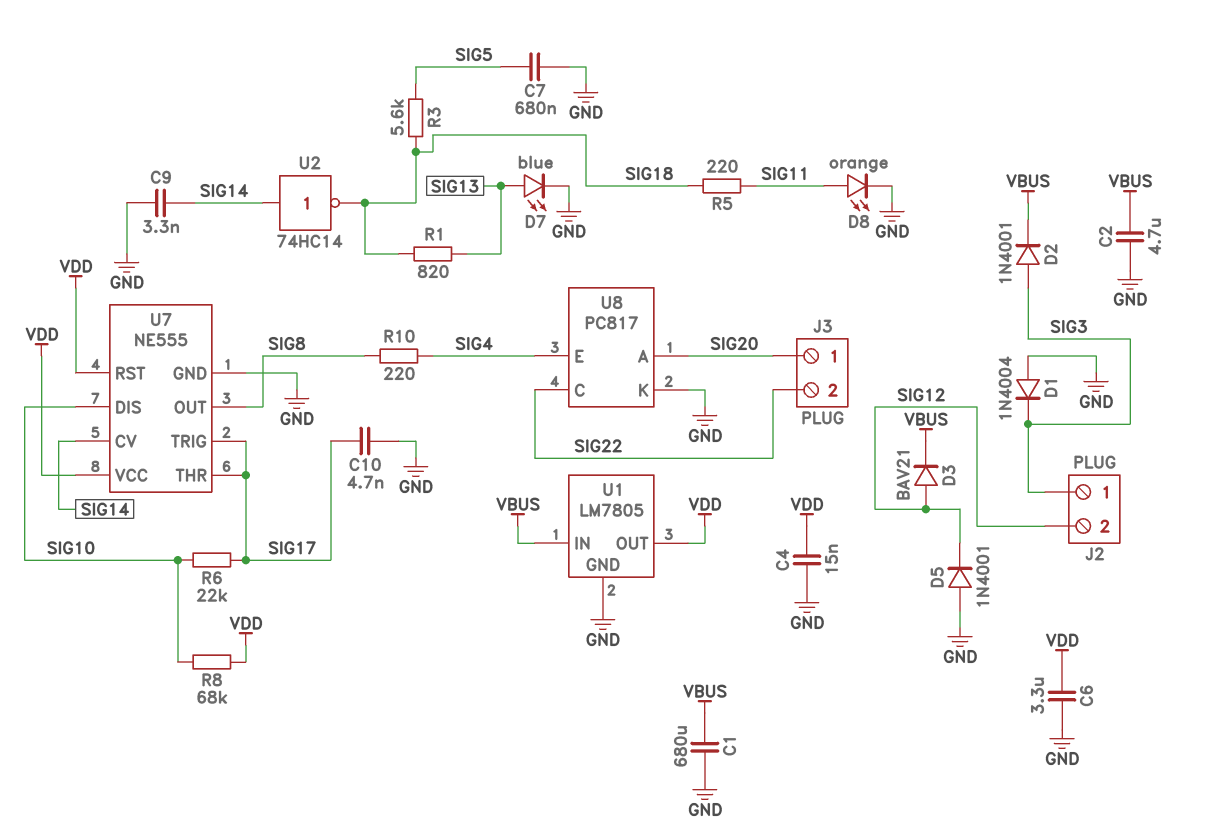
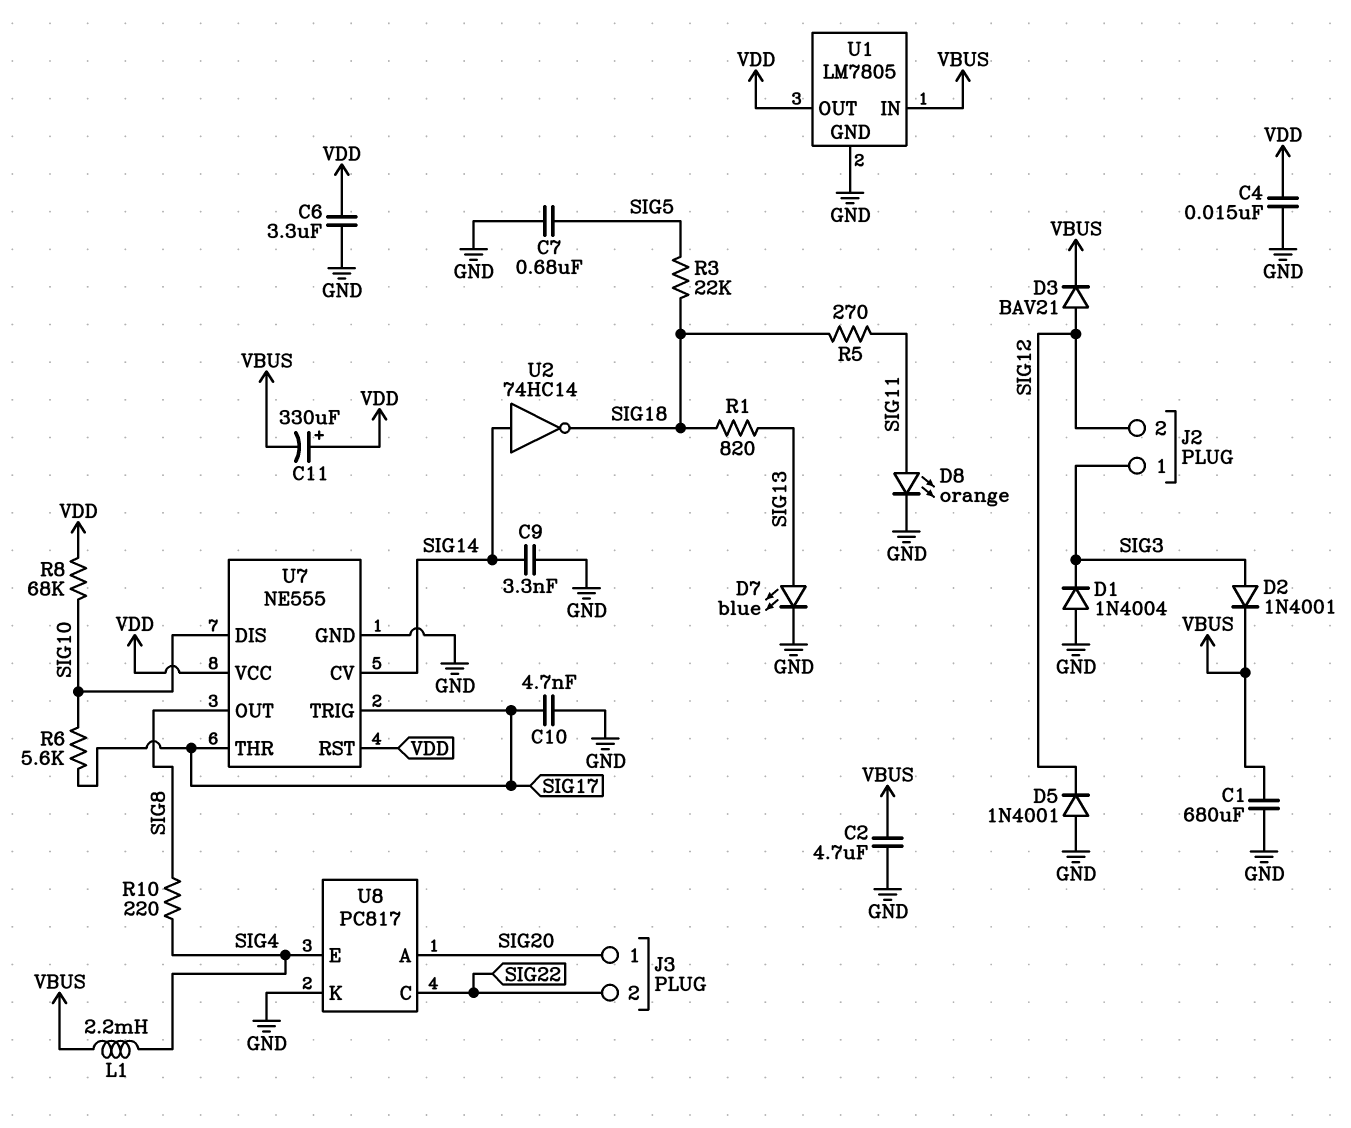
C11: none -> 330uF (plus VDD, minus VBUS)
L1: none -> 2.2mH (SIG4, VBUS)
R3: 5.6k (SIG5, SIG18) -> 22k (SIG5, SIG18)
R5: 220 (SIG11, SIG18) -> 270 (SIG11, SIG18)
R6: 22k (SIG10, SIG17) -> 5.6k (SIG10, SIG17)

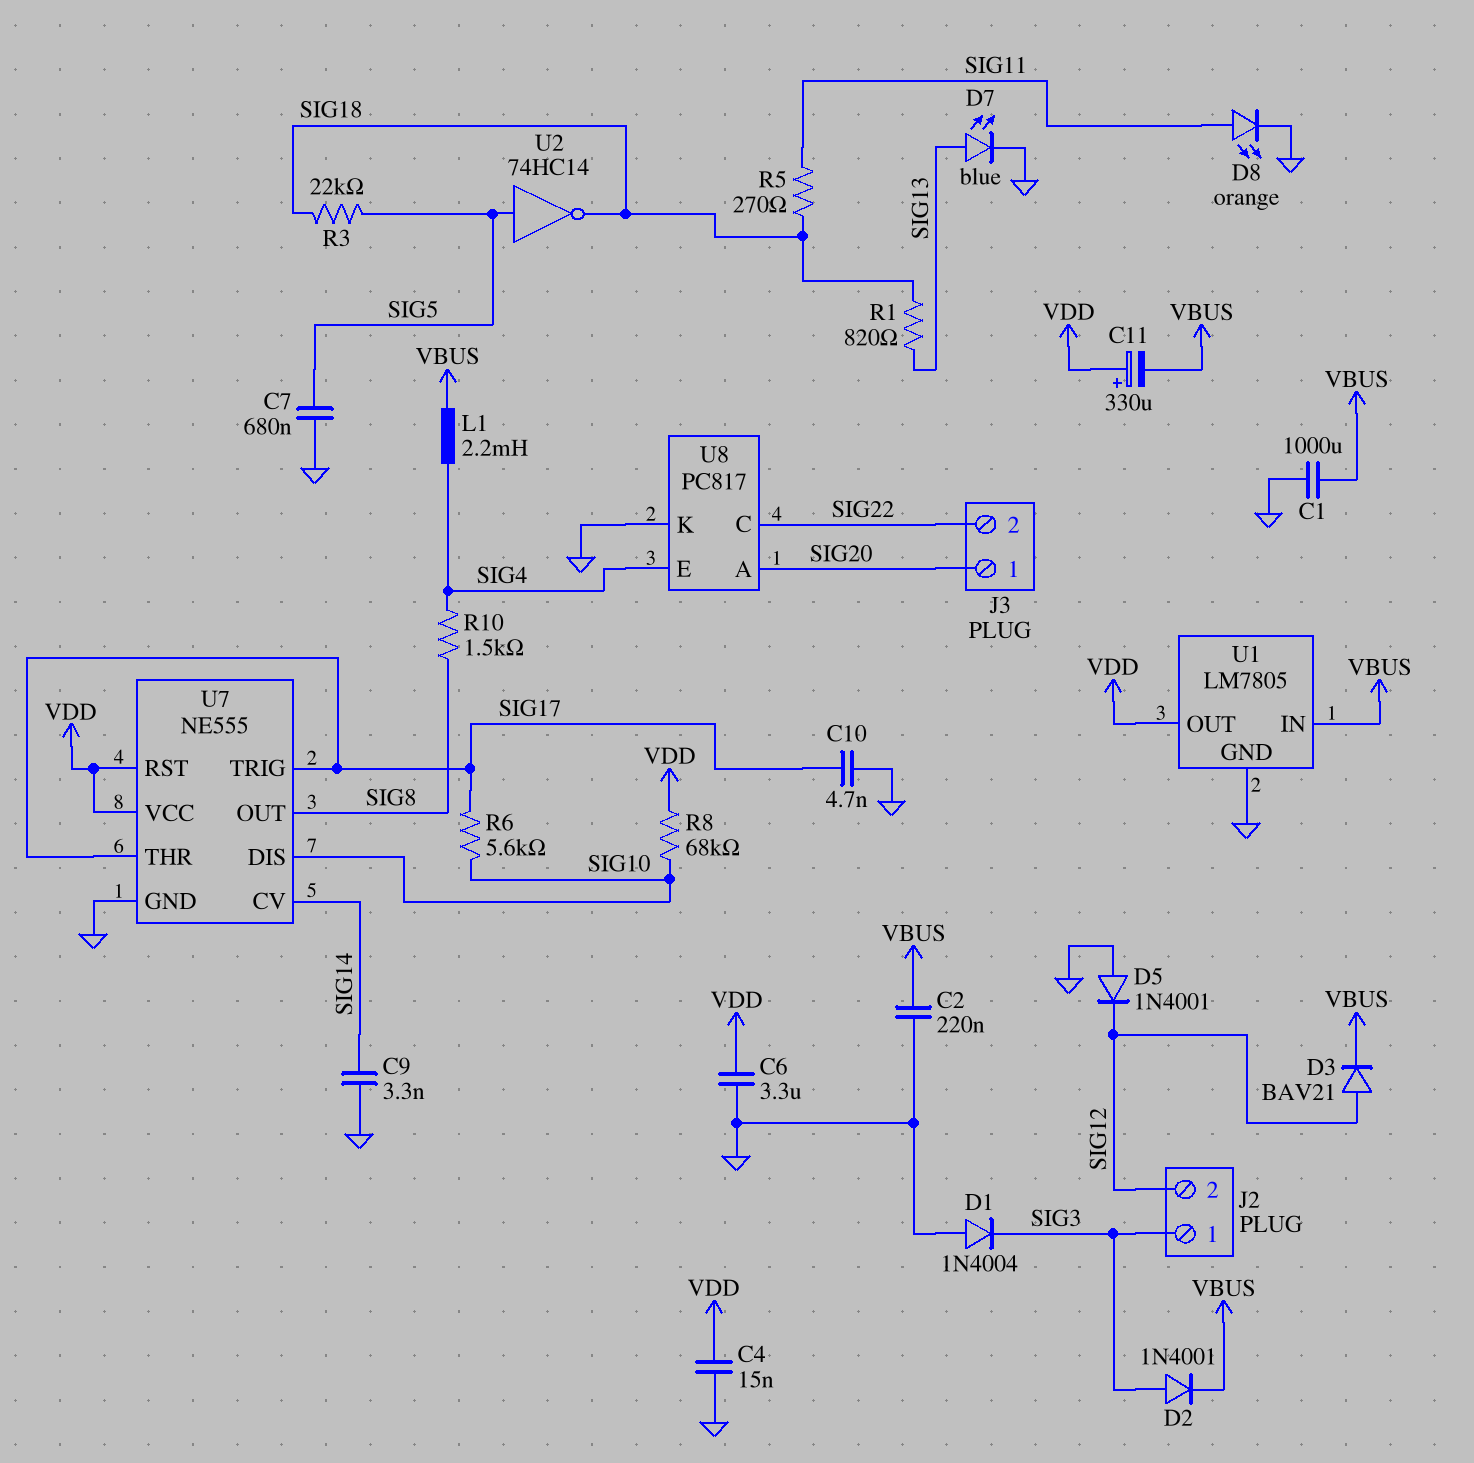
C1: 680uF (GND, VBUS) -> 1000uF (GND, VBUS)
C2: 4.7uF (GND, VBUS) -> 220nF (GND, VBUS)
R10: 220 (SIG4, SIG8) -> 1.5k (SIG4, SIG8)
U2: NOT 74HC14 (in SIG14, out SIG18) -> NOT 74HC14 (in SIG5, out SIG18)

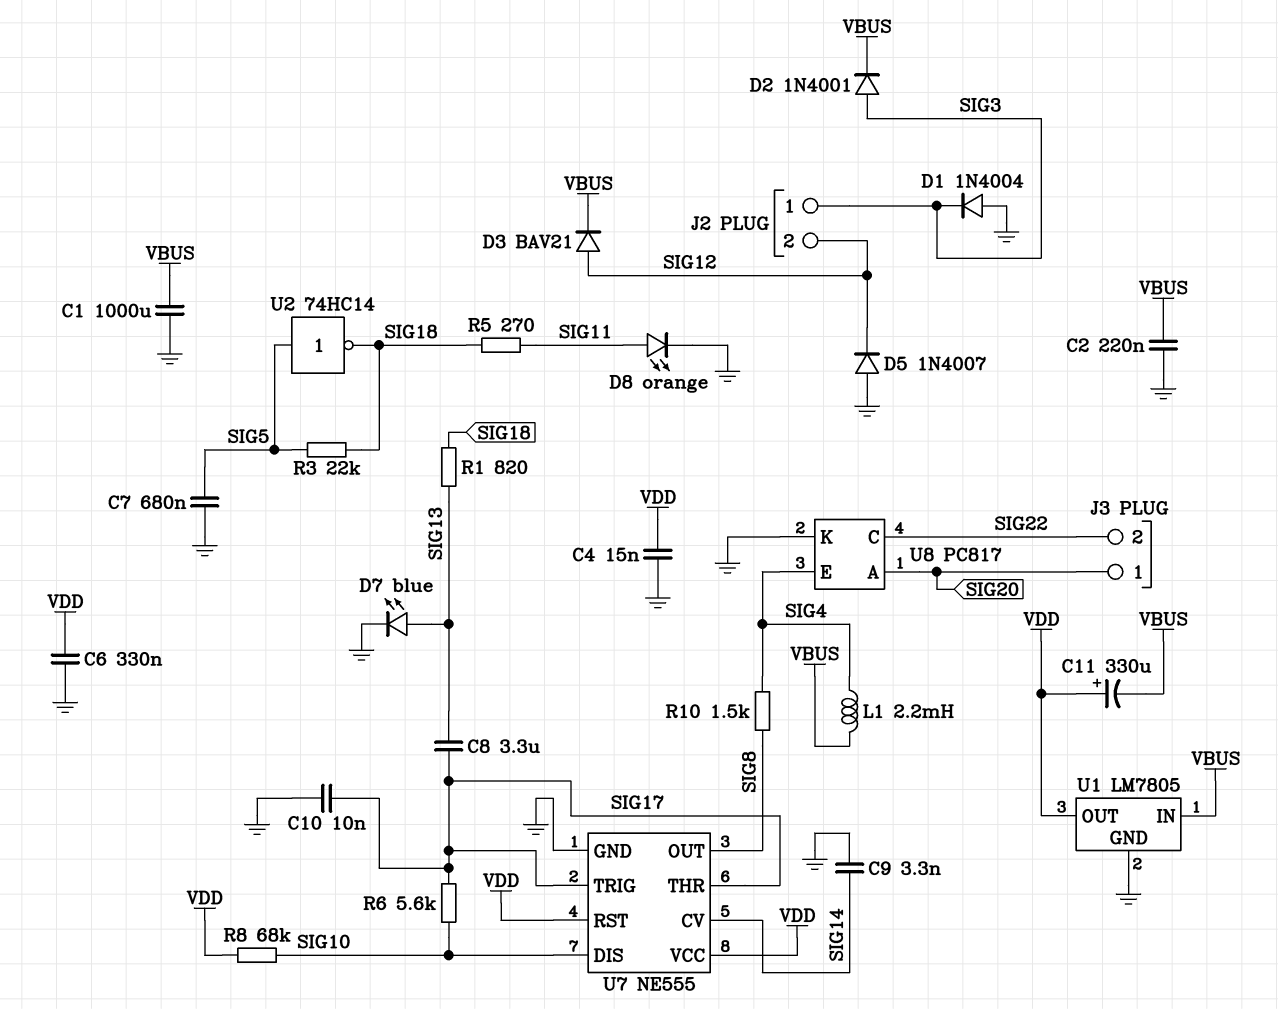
C6: 3.3uF (GND, VDD) -> 330nF (GND, VDD)
C8: none -> 3.3uF (SIG13, SIG17)
C10: 4.7nF (GND, SIG17) -> 10nF (GND, SIG17)
D5: diode 1N4001 (A GND, K SIG12) -> diode 1N4007 (A GND, K SIG12)

